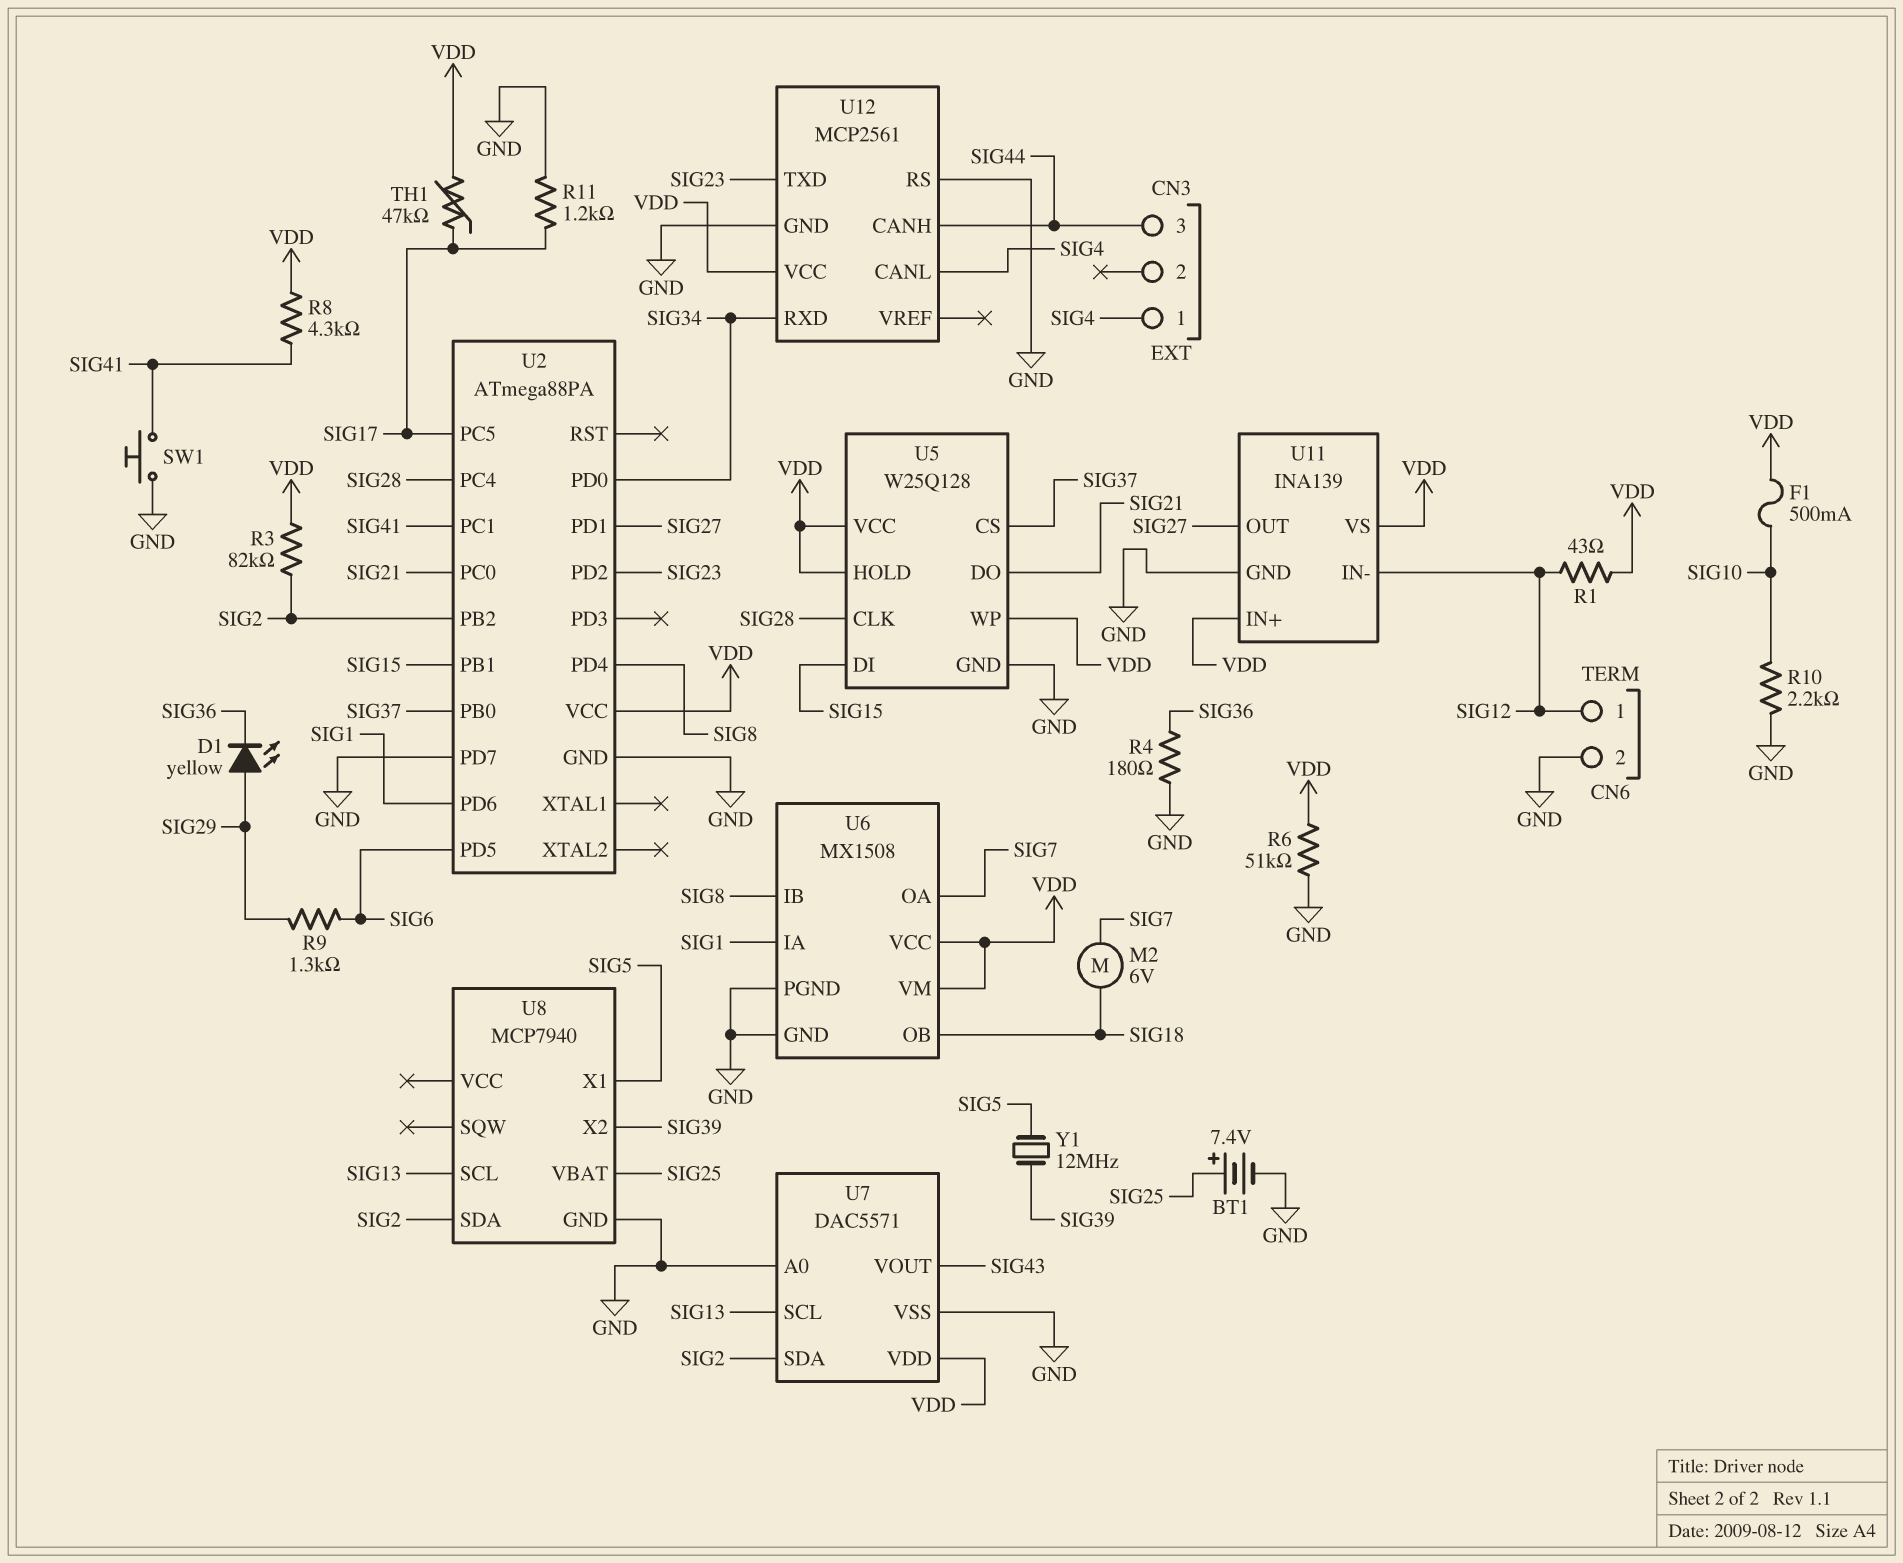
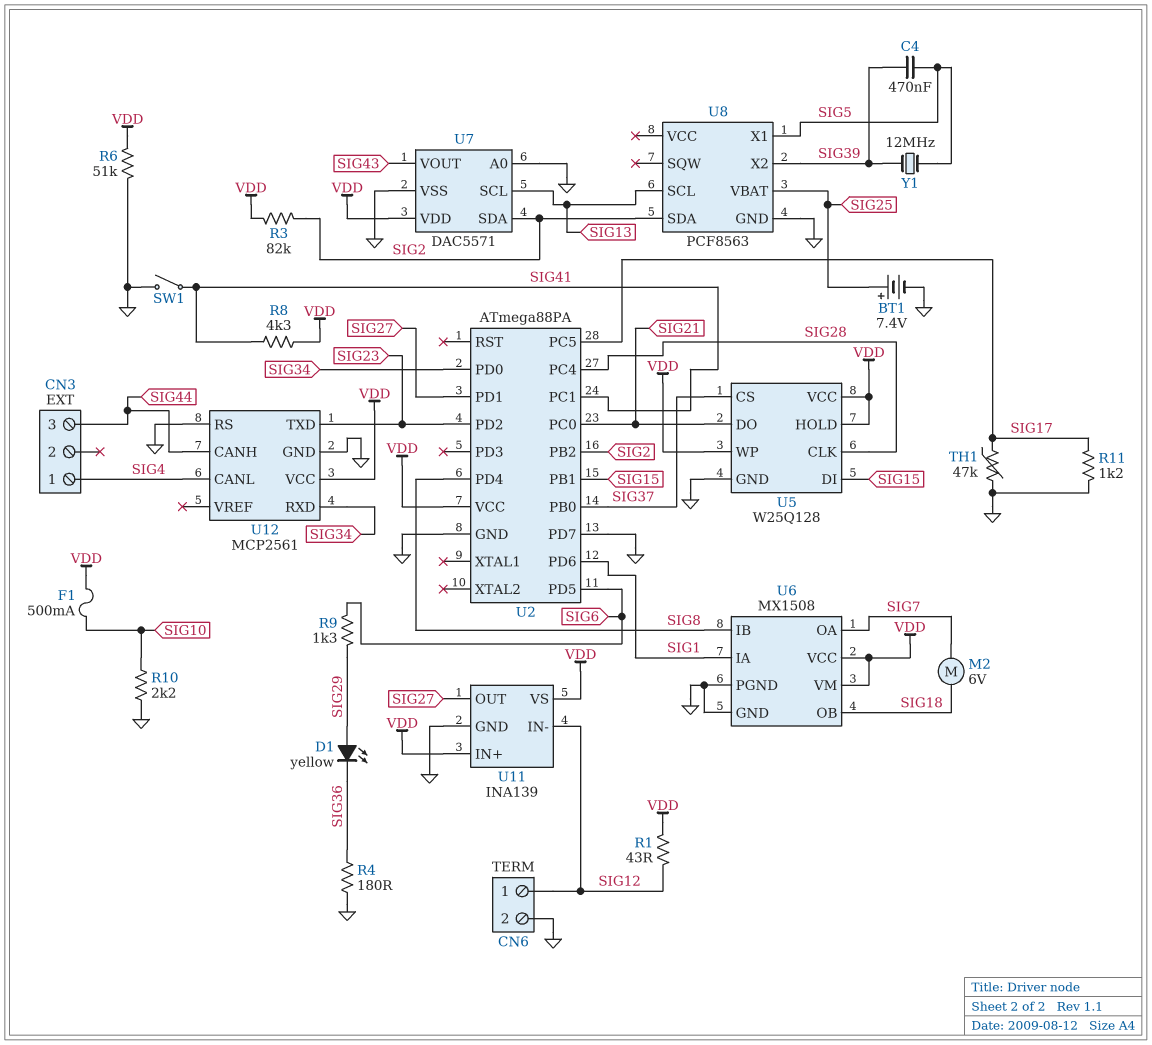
C4: none -> 470nF (SIG5, SIG39)
SW1: button (GND, SIG41) -> switch (GND, SIG41)
TH1: 47k (SIG17, VDD) -> 47k (GND, SIG17)
U8: MCP7940 -> PCF8563

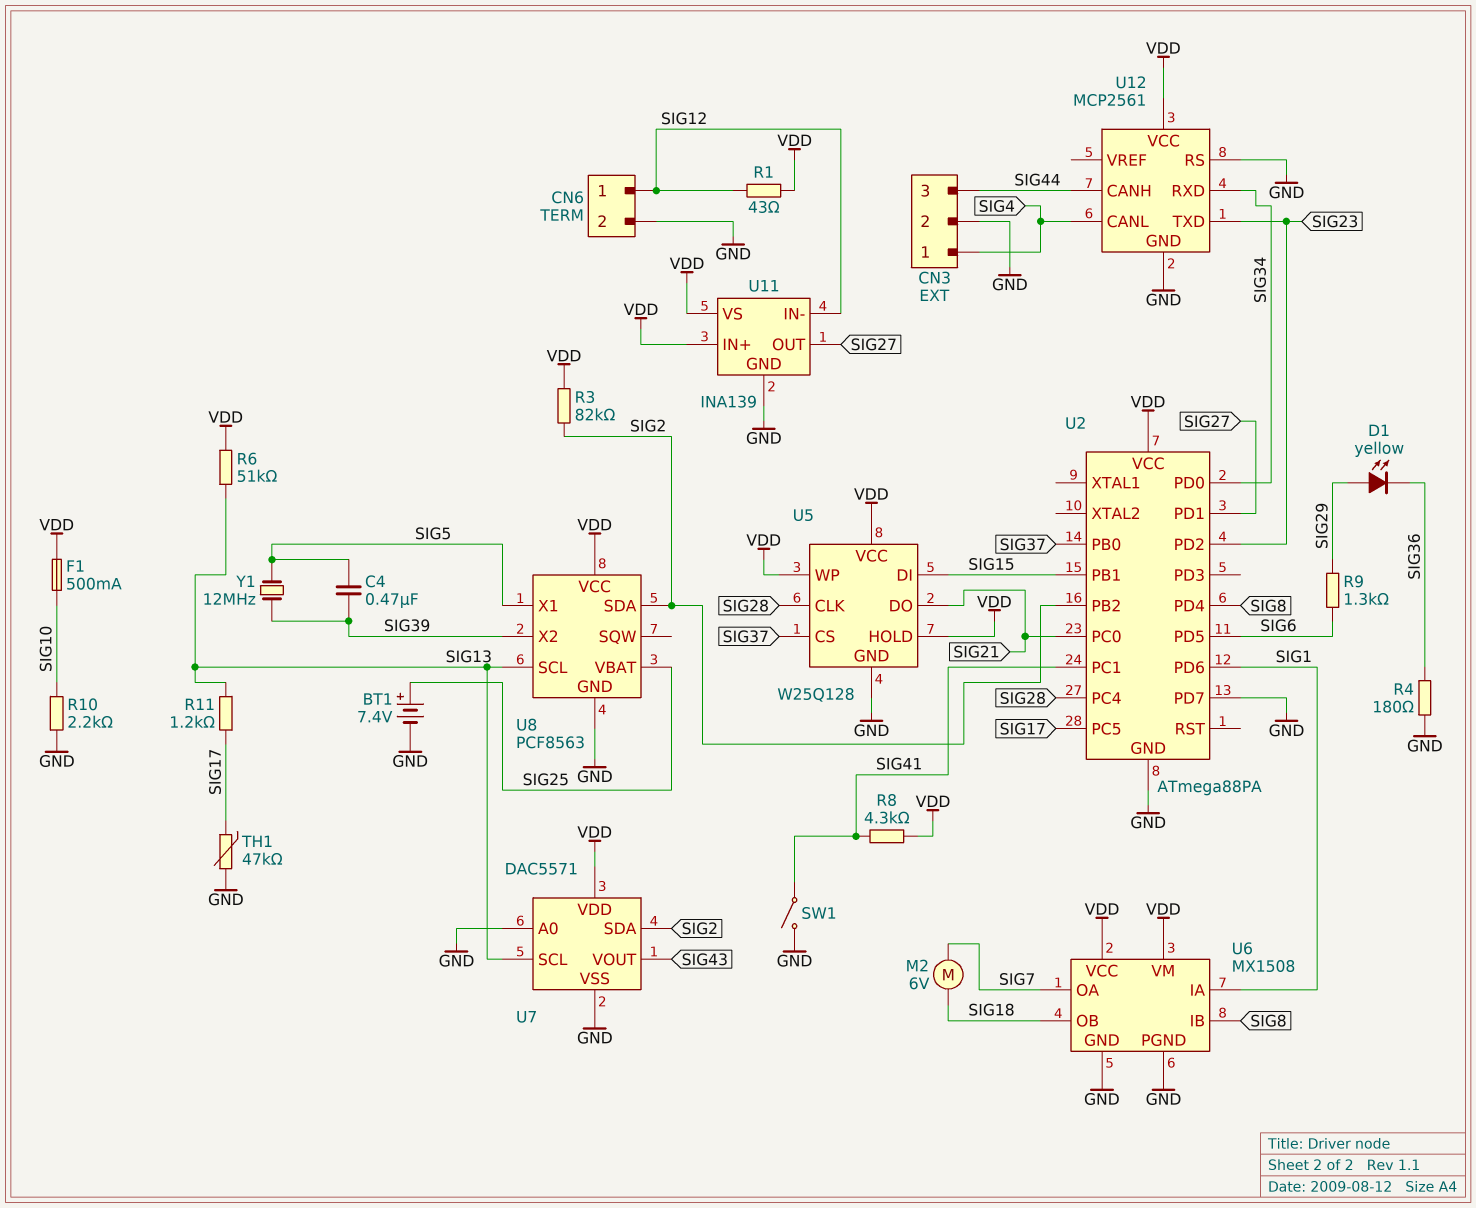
CN3 pin 2: none -> GND
R6: 51k (GND, VDD) -> 51k (SIG13, VDD)
R11: 1.2k (GND, SIG17) -> 1.2k (SIG13, SIG17)
U8 pin VCC: none -> VDD

